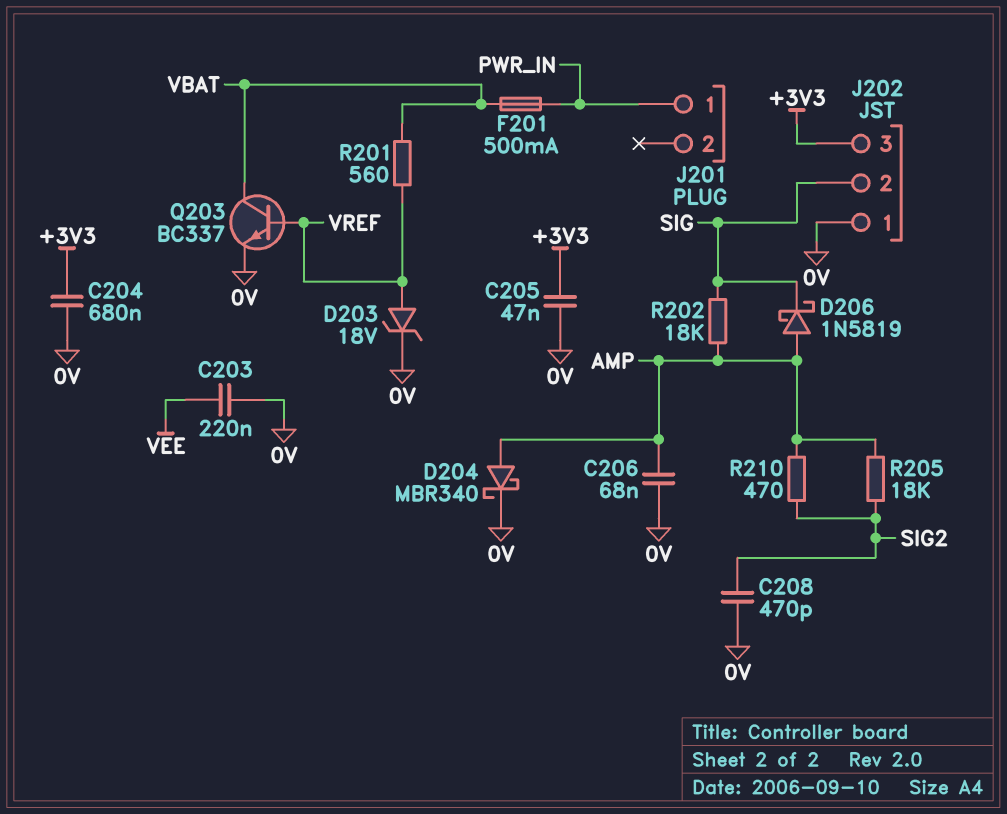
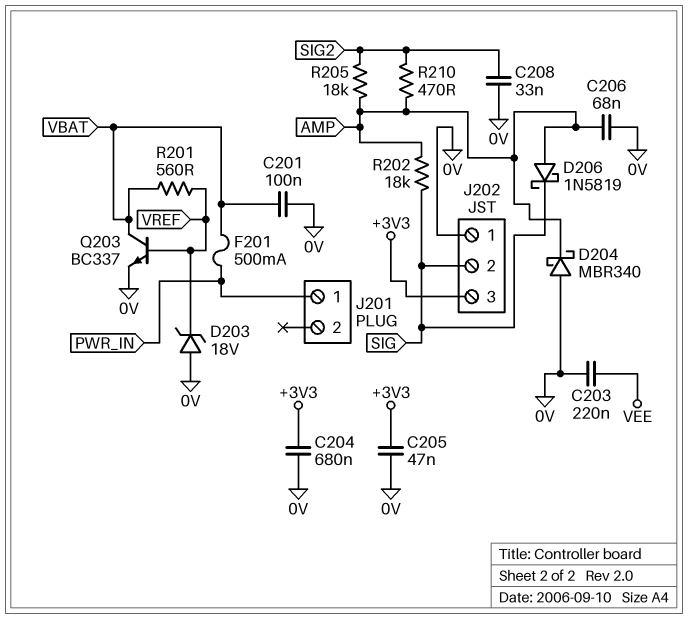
C201: none -> 100nF (0V, VBAT)
C208: 470pF (0V, SIG2) -> 33nF (0V, SIG2)
D203: zener 18V (A VREF, K 0V) -> zener 18V (A 0V, K VREF)
D204: schottky MBR340 (A AMP, K 0V) -> schottky MBR340 (A 0V, K AMP)

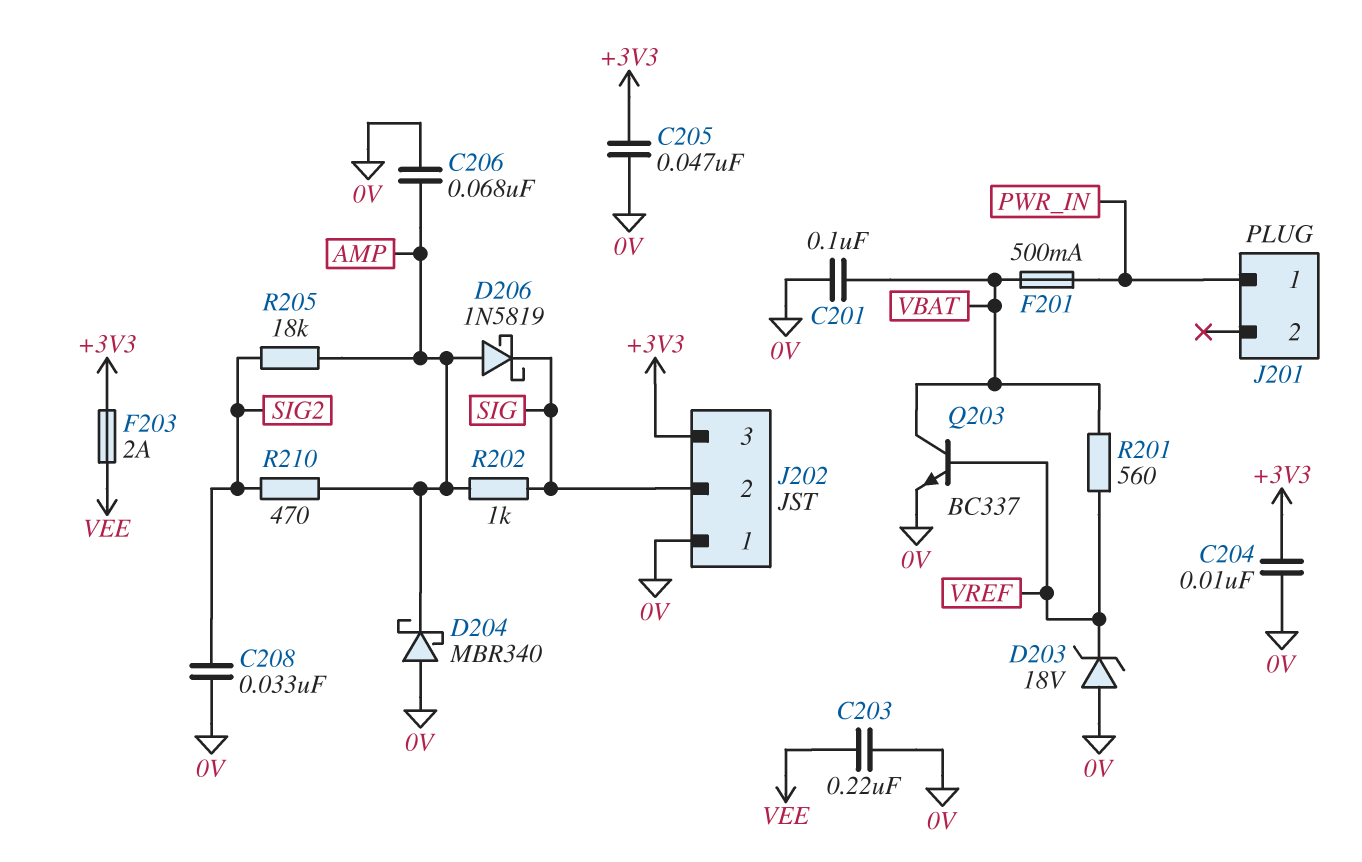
C204: 680nF (+3V3, 0V) -> 10nF (+3V3, 0V)
F203: none -> 2A (+3V3, VEE)
R202: 18k (AMP, SIG) -> 1k (AMP, SIG)

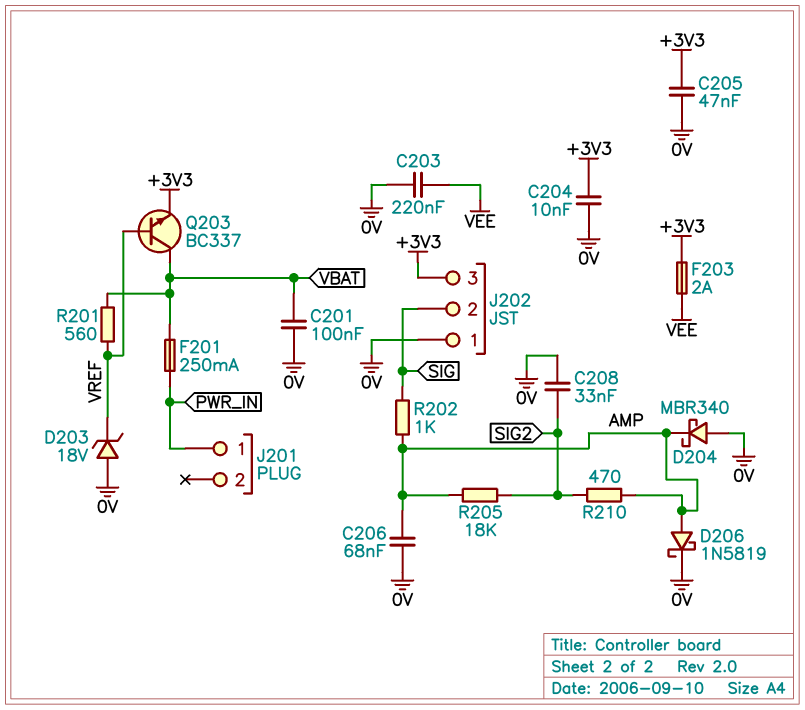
D206: schottky 1N5819 (A AMP, K SIG) -> schottky 1N5819 (A AMP, K 0V)
F201: 500mA (PWR_IN, VBAT) -> 250mA (PWR_IN, VBAT)
Q203: NPN BC337 (B VREF, C VBAT, E 0V) -> NPN BC337 (B VREF, C VBAT, E +3V3)

